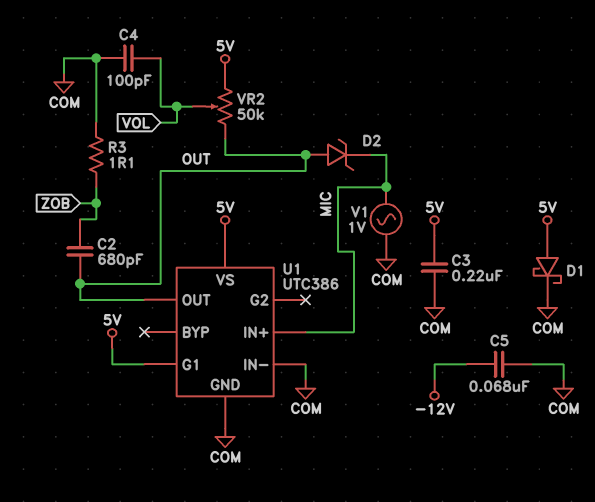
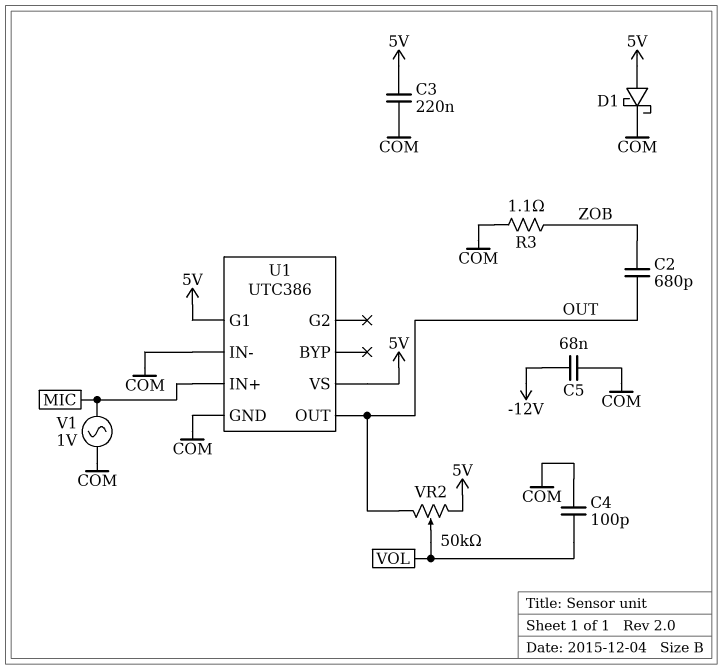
D2: zener (A OUT, K MIC) -> none

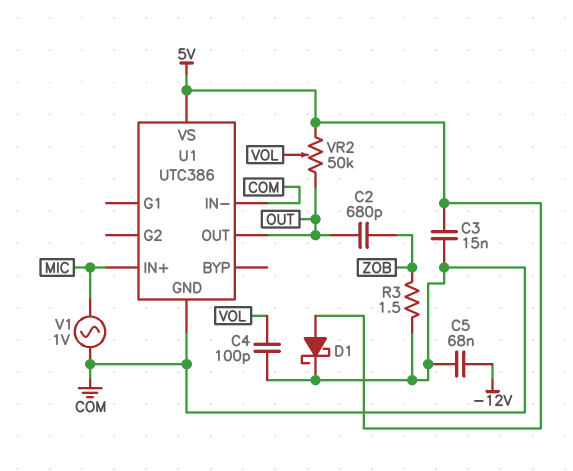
C3: 220nF (5V, COM) -> 15nF (5V, COM)
R3: 1.1 (COM, ZOB) -> 1.5 (COM, ZOB)
U1 pin G1: 5V -> none

